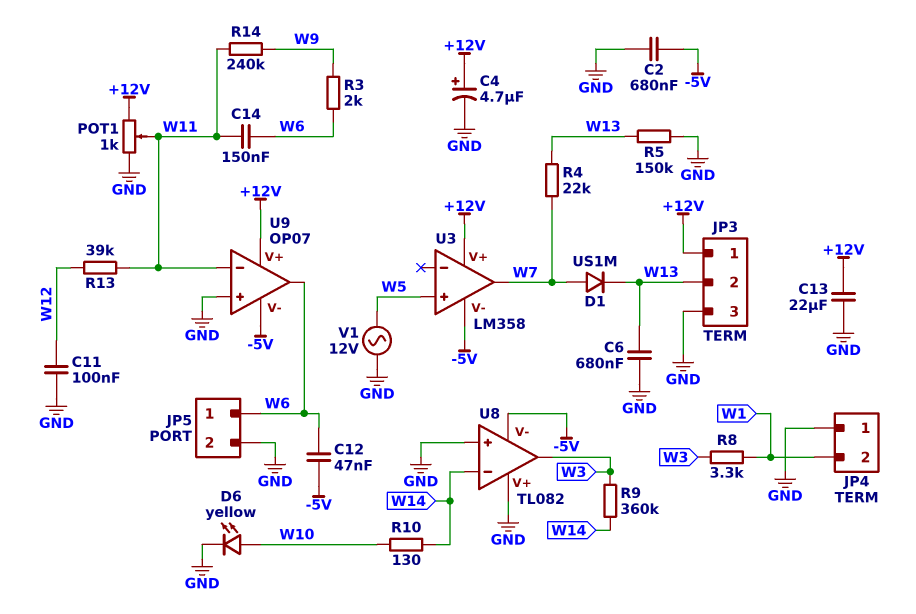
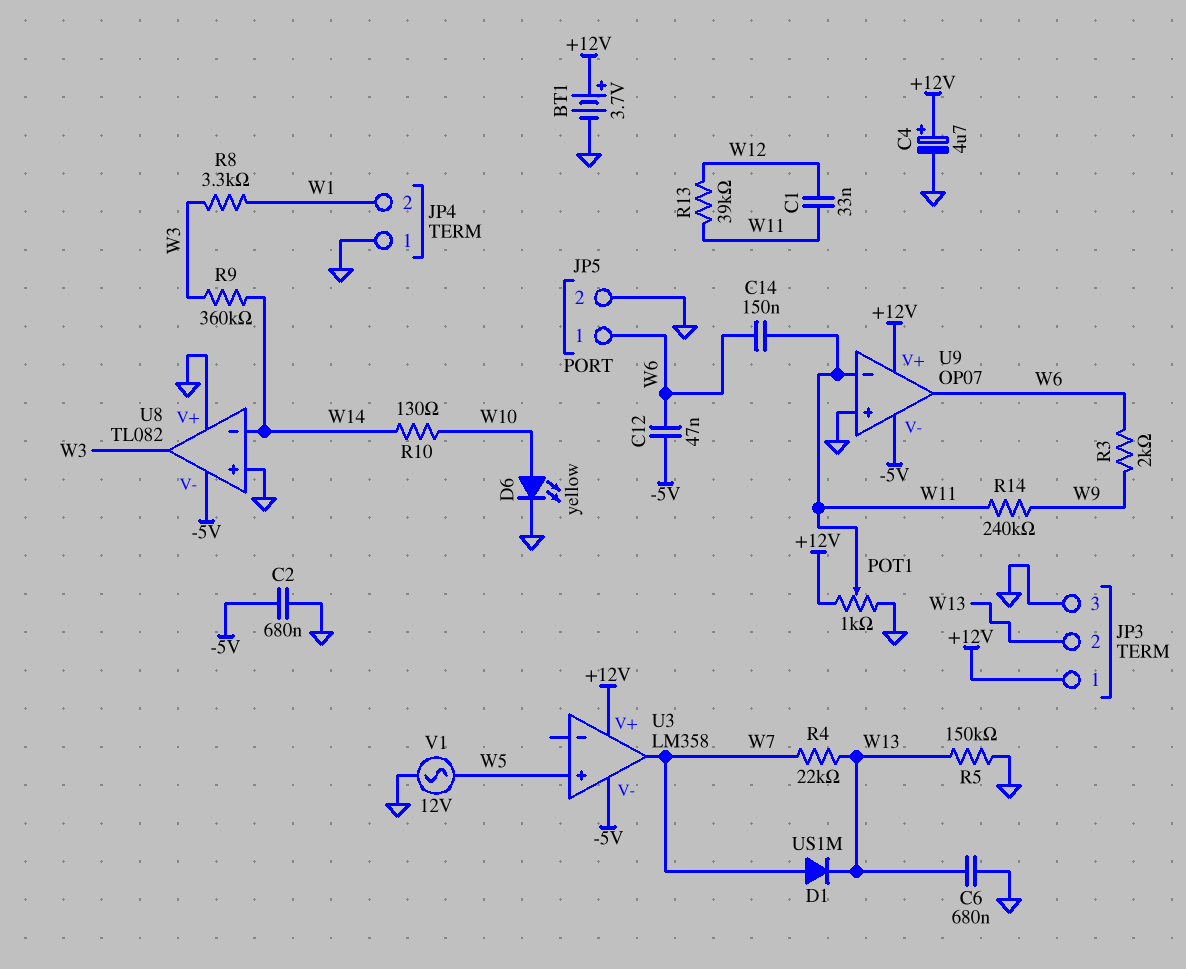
BT1: none -> 3.7V (plus +12V, minus GND)
C1: none -> 33nF (W11, W12)
C11: 100nF (GND, W12) -> none
C13: 22uF (+12V, GND) -> none

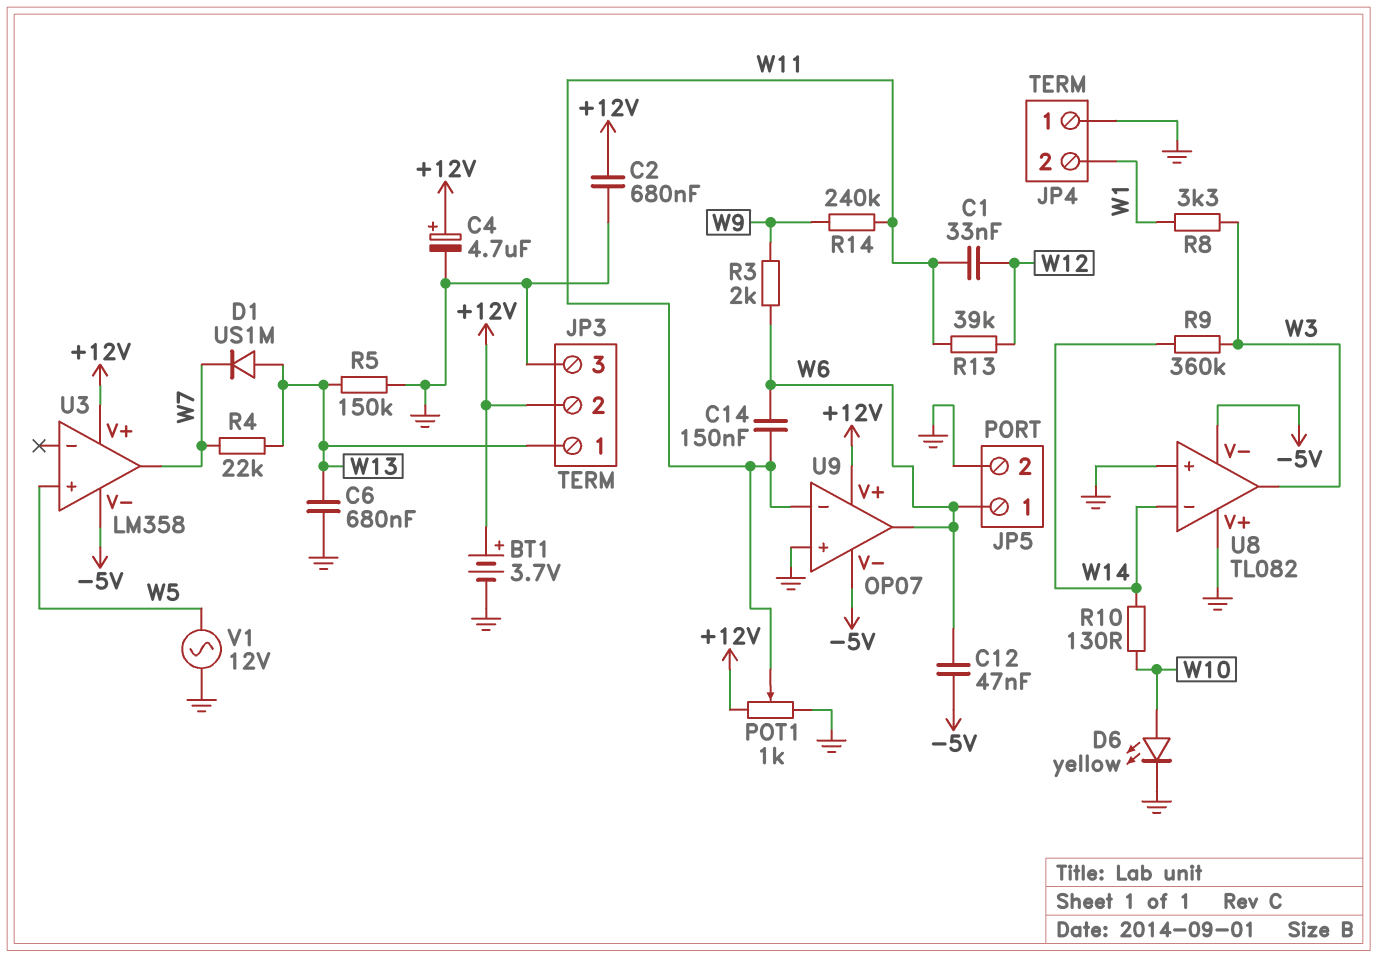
C2: 680nF (-5V, GND) -> 680nF (+12V, GND)
D1: diode US1M (A W7, K W13) -> diode US1M (A W13, K W7)
JP3 pin 1: +12V -> W13
JP3 pin 2: W13 -> +12V

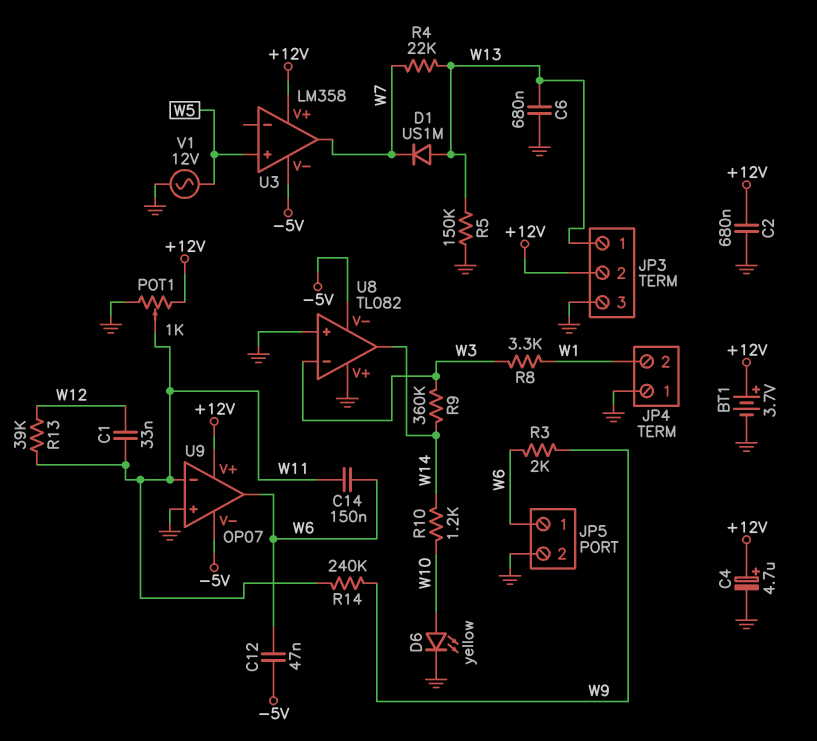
R10: 130 (W10, W14) -> 1.2k (W10, W14)
U8 pin in-: W14 -> W3
U8 pin out: W3 -> W14

